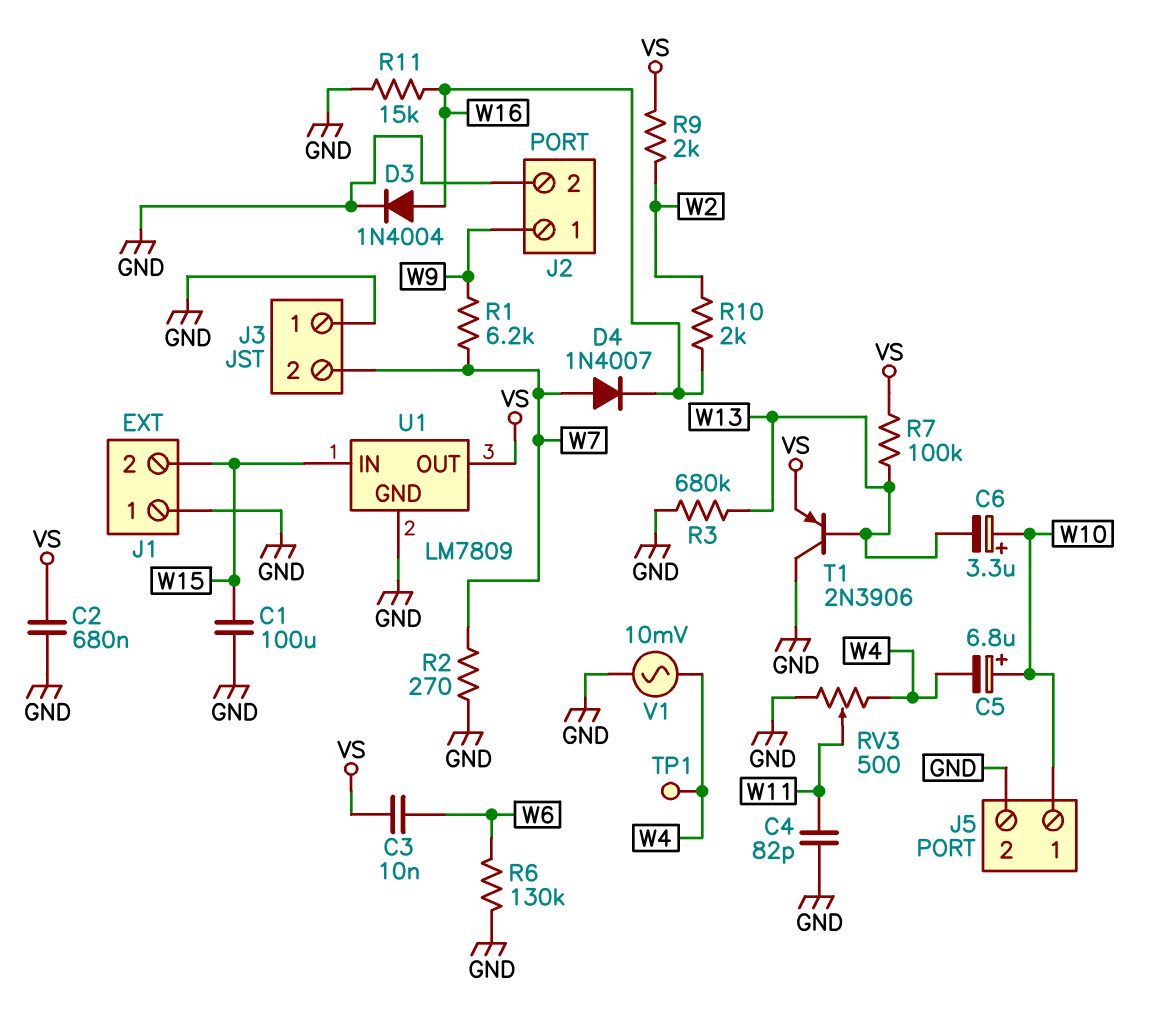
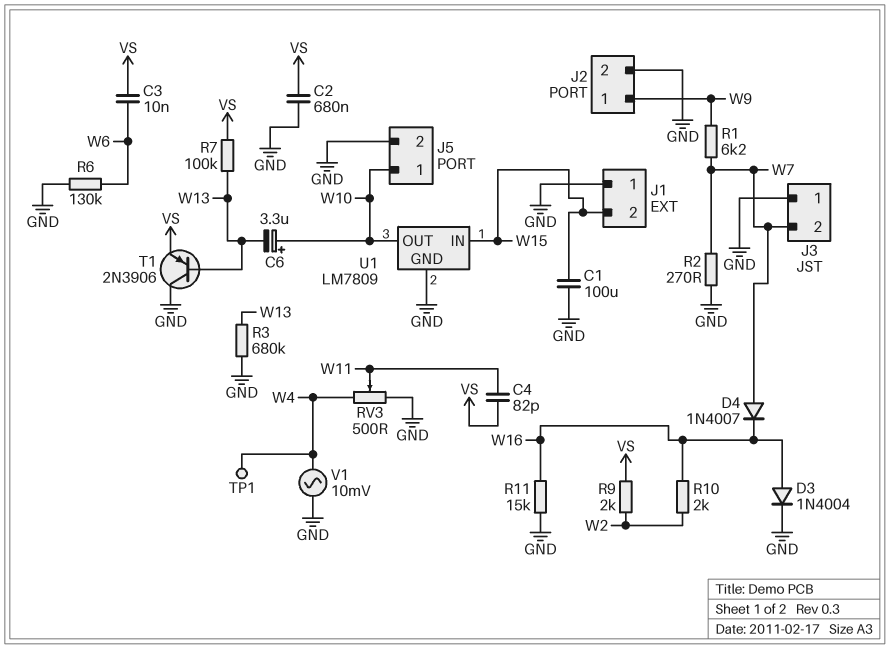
C4: 82pF (GND, W11) -> 82pF (VS, W11)
C5: 6.8uF (plus W10, minus W4) -> none
U1 pin OUT: VS -> W10

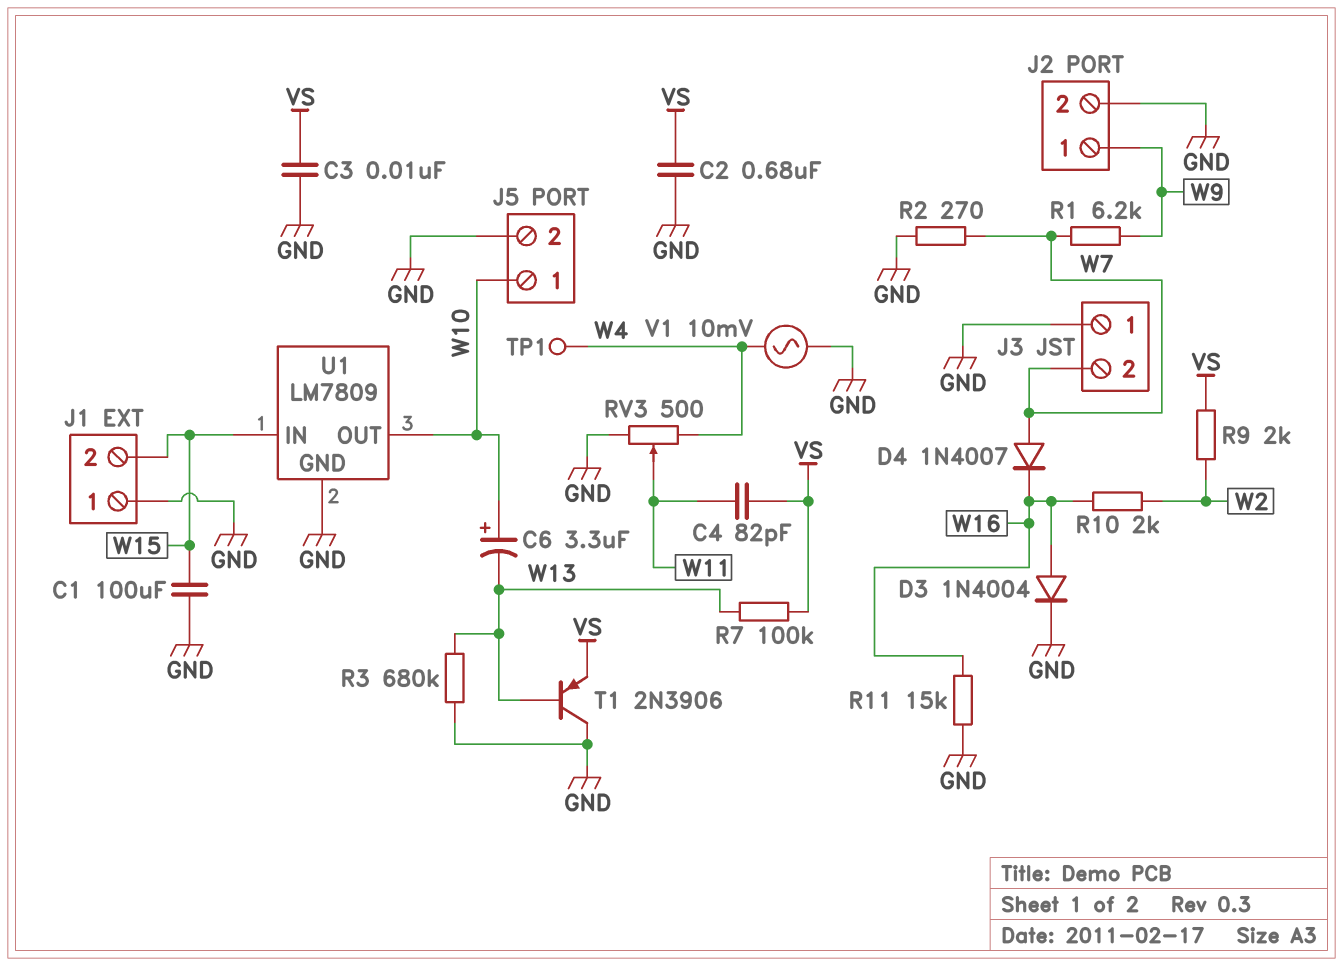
C3: 10nF (VS, W6) -> 10nF (GND, VS)
R6: 130k (GND, W6) -> none

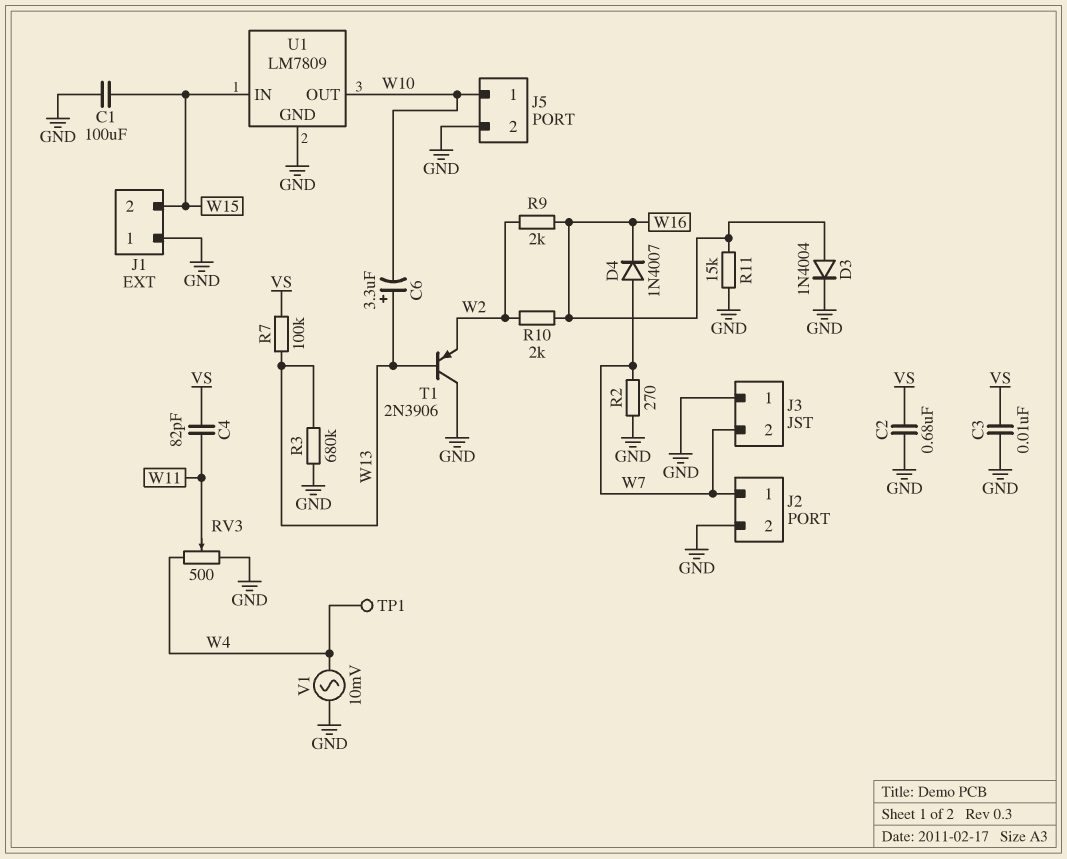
C6: 3.3uF (plus W10, minus W13) -> 3.3uF (plus W13, minus W10)
J2 pin 1: W9 -> W7
R1: 6.2k (W7, W9) -> none
R9: 2k (VS, W2) -> 2k (W2, W16)
T1: PNP 2N3906 (B W13, C GND, E VS) -> PNP 2N3906 (B W13, C GND, E W2)

